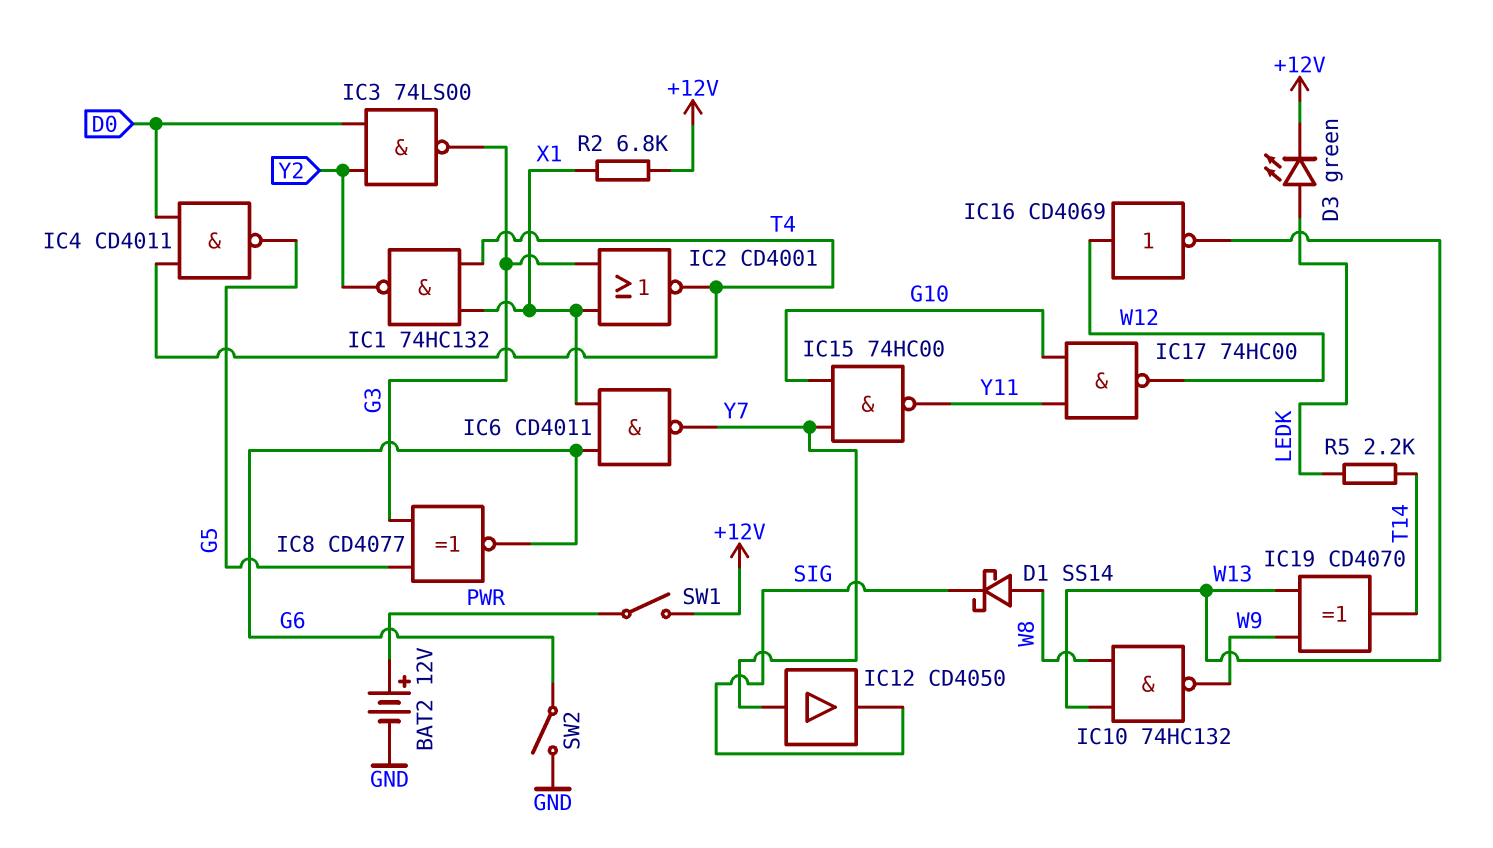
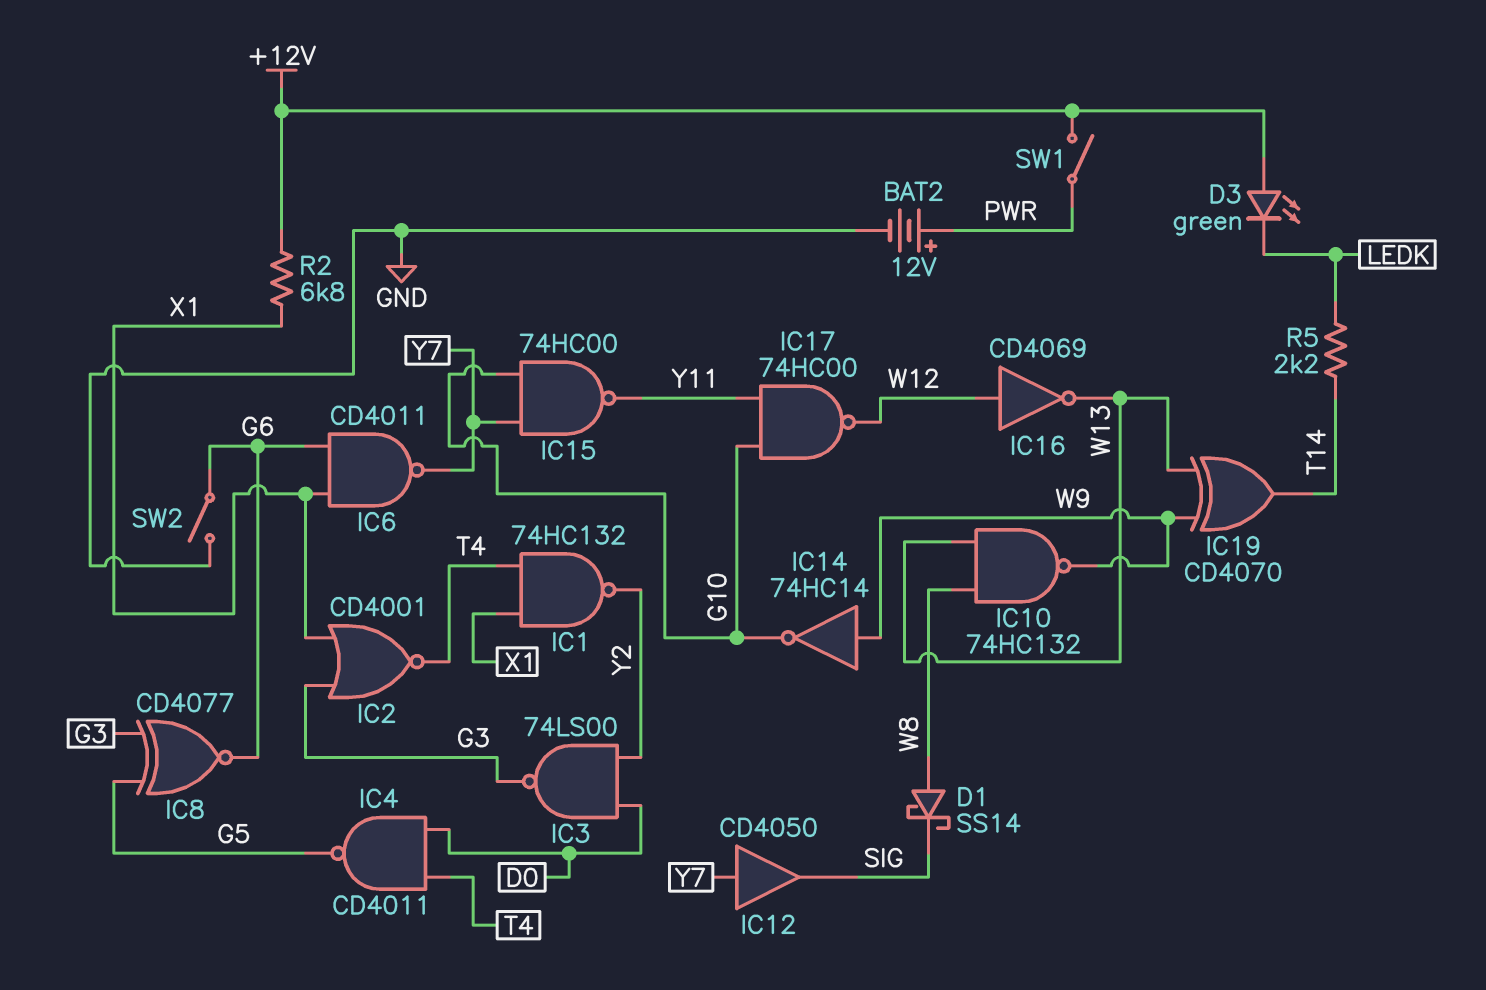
D3: LED green (A LEDK, K +12V) -> LED green (A +12V, K LEDK)
IC14: none -> NOT 74HC14 (in W9, out G10)

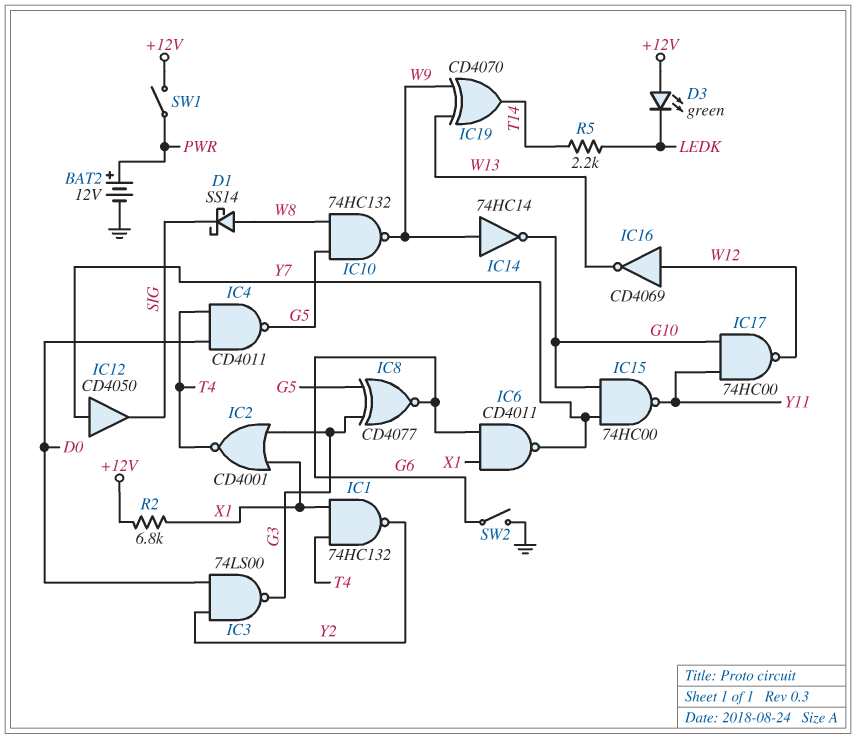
IC10: NAND 74HC132 (in W8, in W13, out W9) -> NAND 74HC132 (in G5, in W8, out W9)

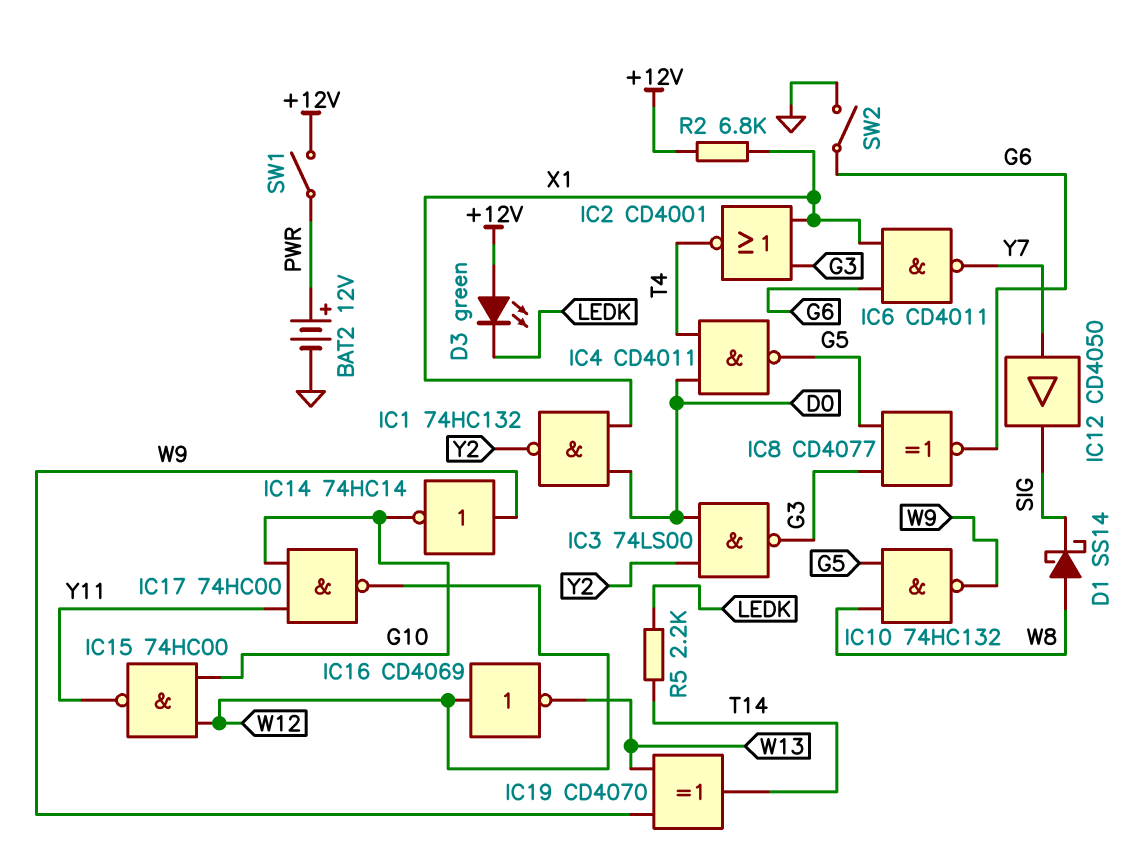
IC1: NAND 74HC132 (in T4, in X1, out Y2) -> NAND 74HC132 (in D0, in X1, out Y2)
IC15: NAND 74HC00 (in G10, in Y7, out Y11) -> NAND 74HC00 (in G10, in W12, out Y11)

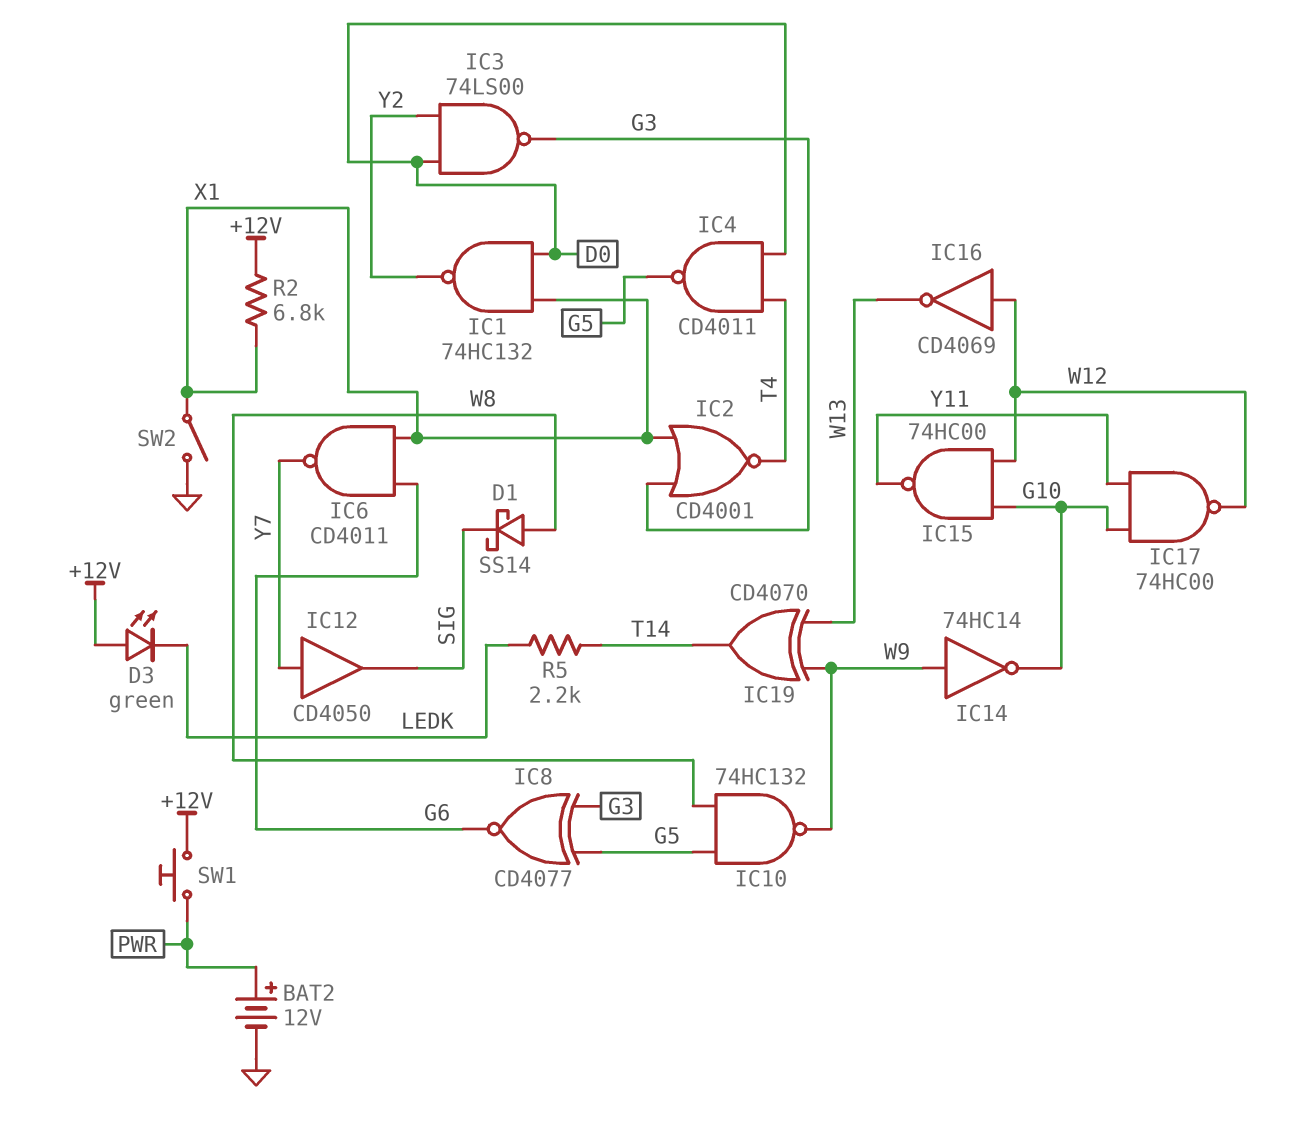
SW1: switch (+12V, PWR) -> button (+12V, PWR)
SW2: switch (G6, GND) -> switch (GND, X1)

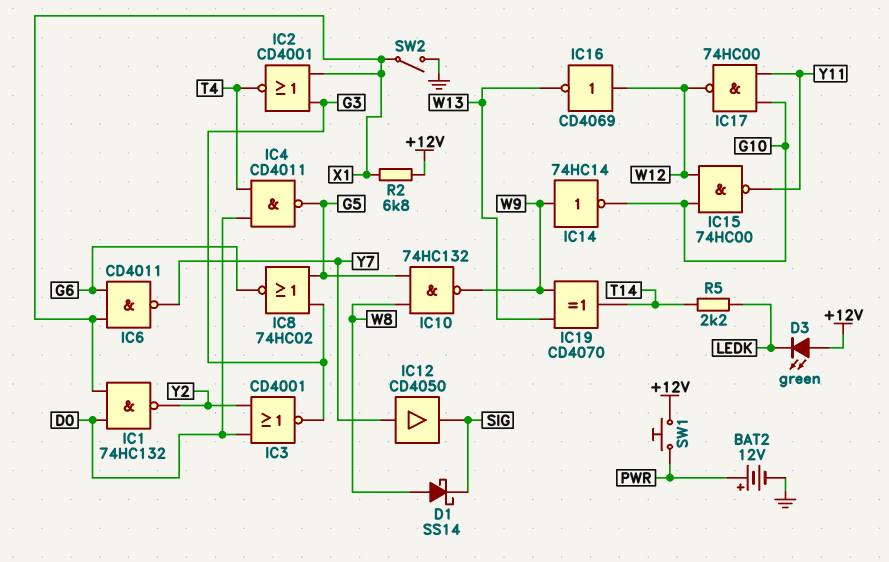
IC3: NAND 74LS00 (in D0, in Y2, out G3) -> NOR CD4001 (in D0, in Y2, out G3)
IC8: XNOR CD4077 (in G3, in G5, out G6) -> NOR 74HC02 (in G3, in G5, out G6)

